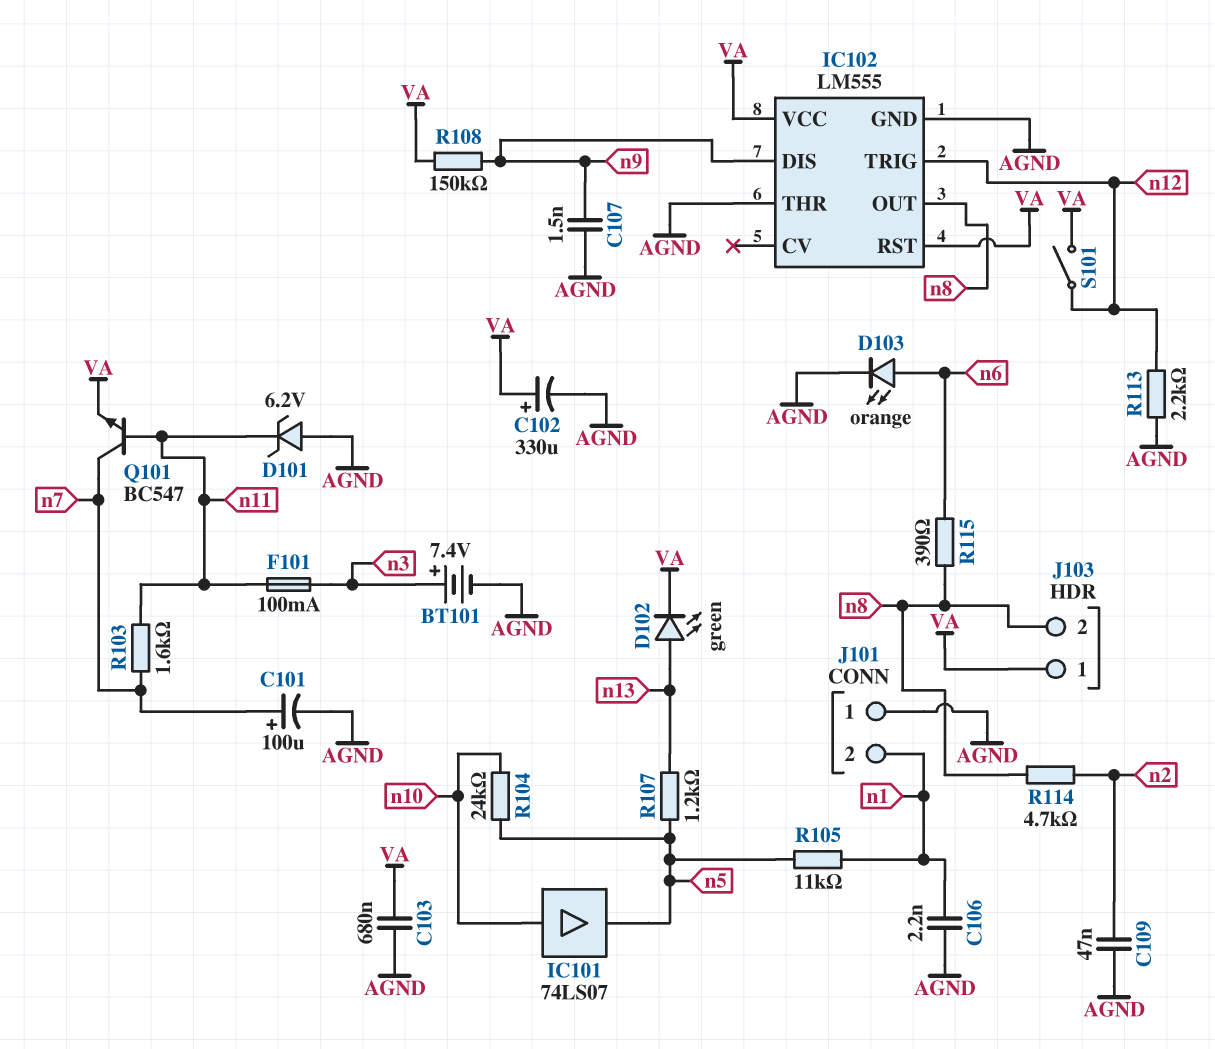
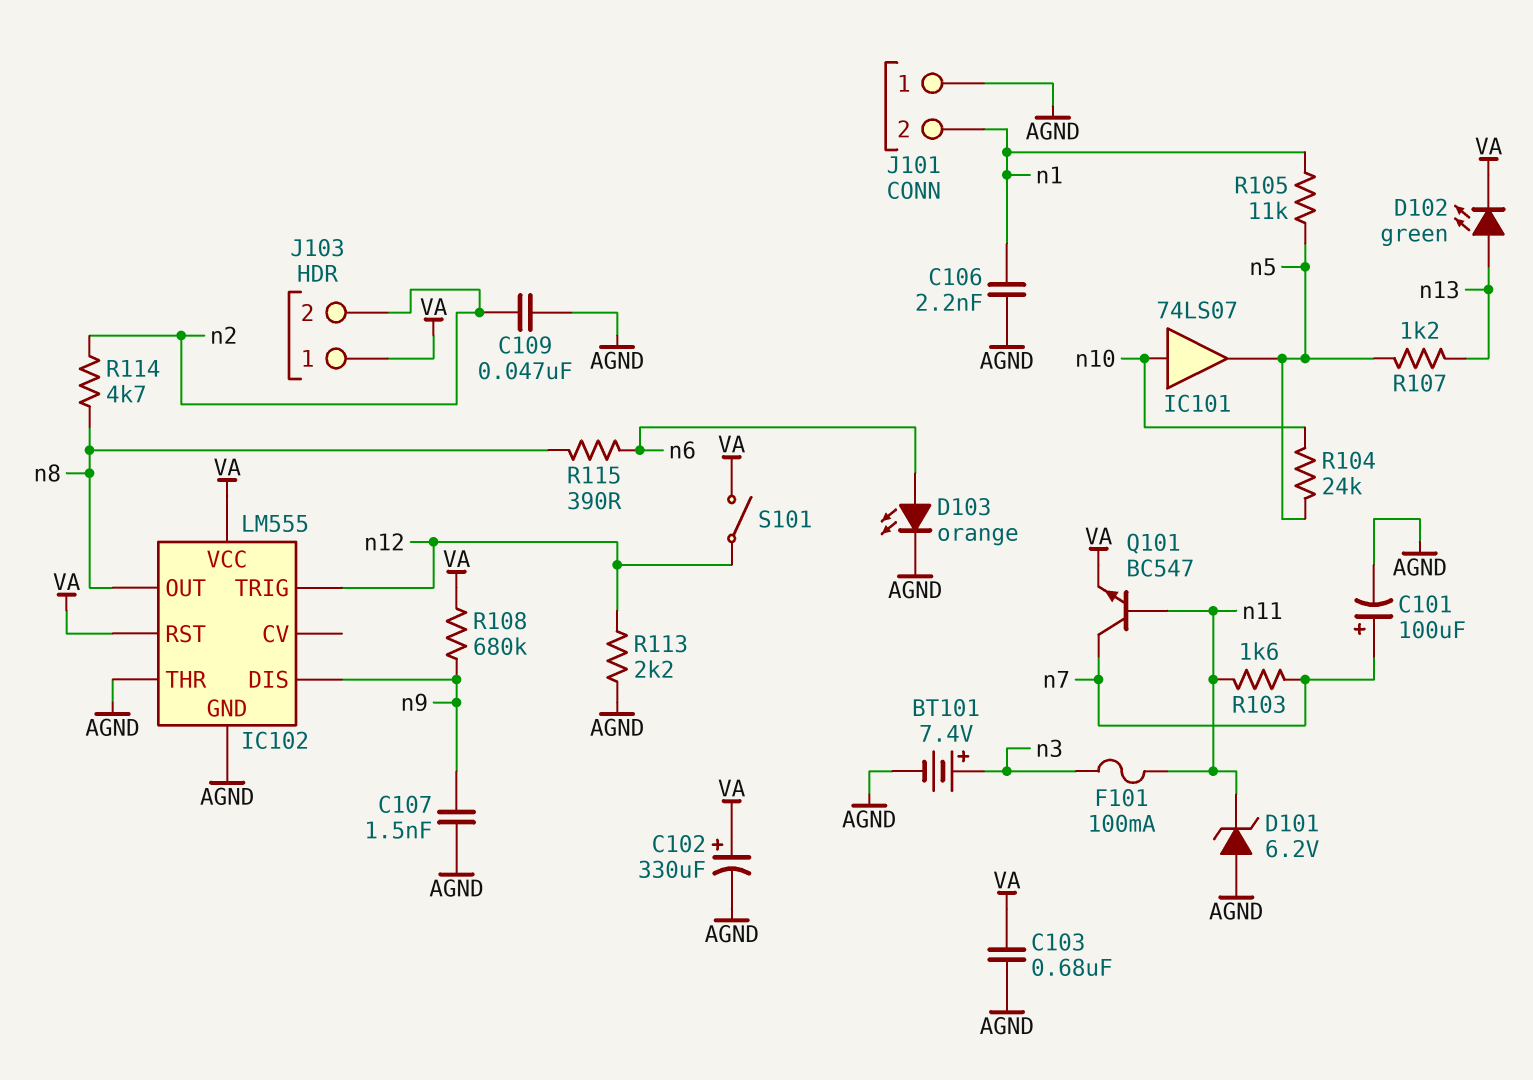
J103 pin 2: n8 -> n2
R108: 150k (VA, n9) -> 680k (VA, n9)

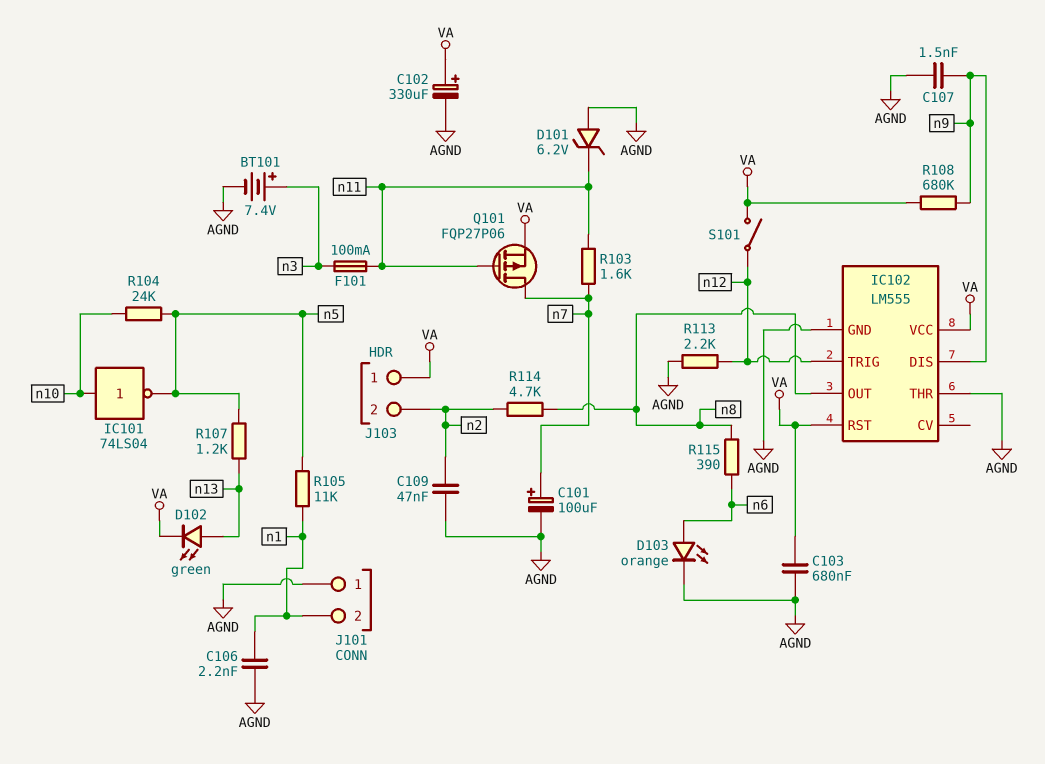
IC101: buffer 74LS07 (in n10, out n5) -> NOT 74LS04 (in n10, out n5)
Q101: NPN BC547 (B n11, C n7, E VA) -> PMOS FQP27P06 (G n11, D n7, S VA)

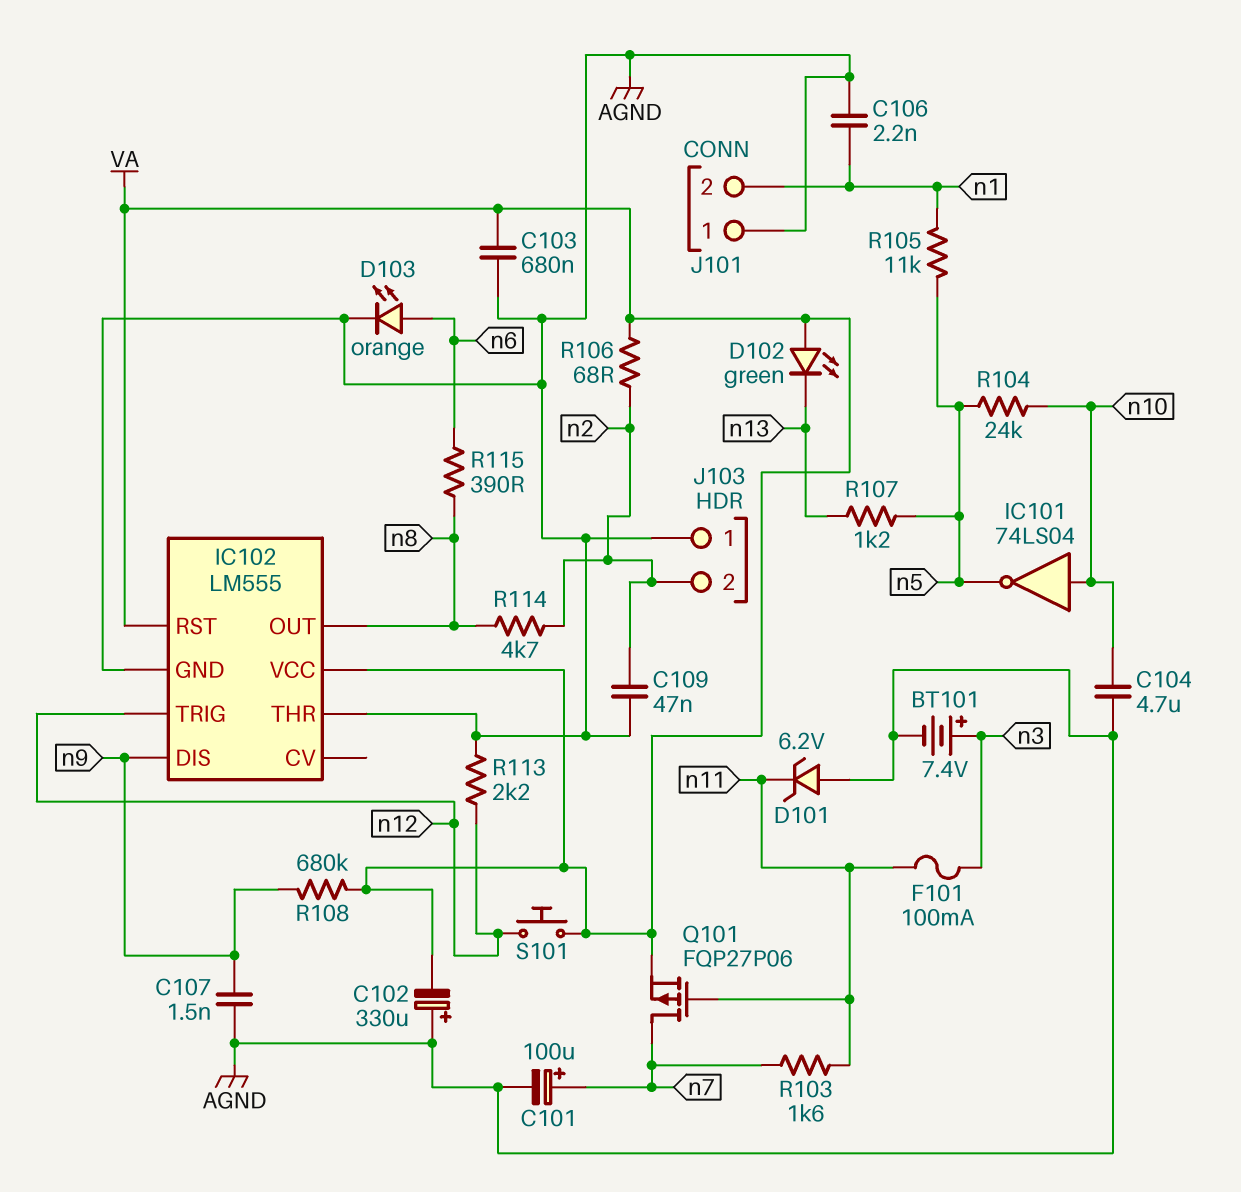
C102: 330uF (plus VA, minus AGND) -> 330uF (plus AGND, minus VA)
C104: none -> 4.7uF (AGND, n10)
D102: LED green (A n13, K VA) -> LED green (A VA, K n13)
J103 pin 1: VA -> AGND
R106: none -> 68 (VA, n2)
S101: switch (VA, n12) -> button (VA, n12)

